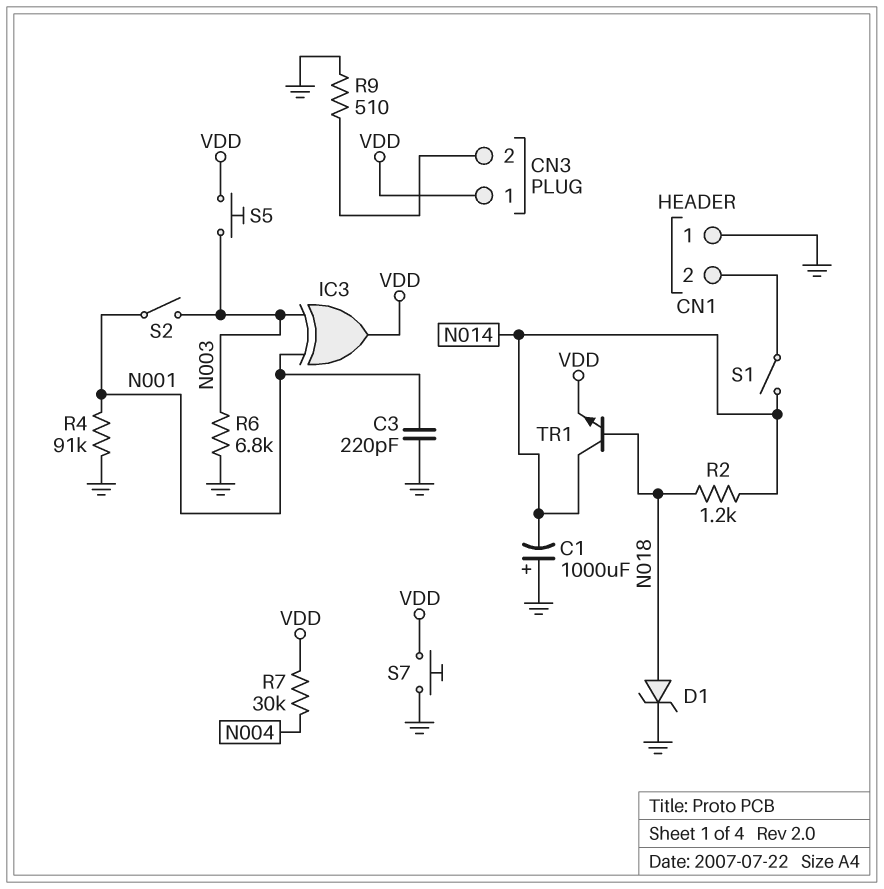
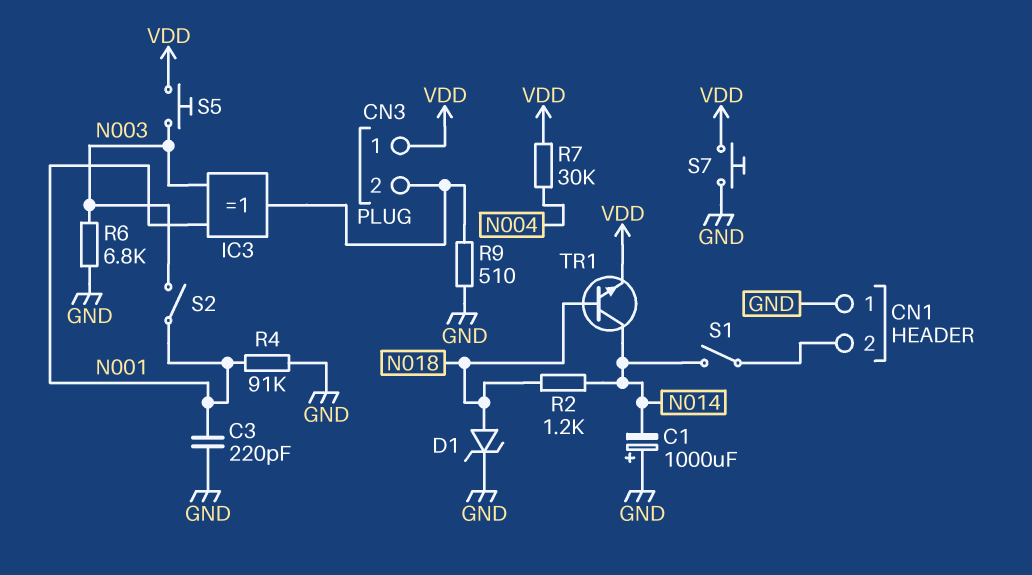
IC3: XOR (in N001, in N003, out VDD) -> XOR (in N001, in N003, out CN3/2)

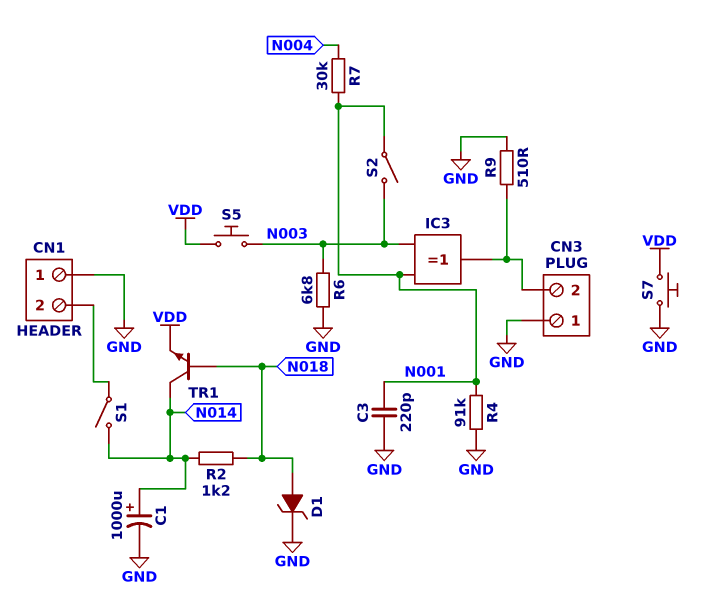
C1: 1000uF (plus GND, minus N014) -> 1000uF (plus N014, minus GND)
CN3 pin 1: VDD -> GND
R7: 30k (N004, VDD) -> 30k (N001, N004)

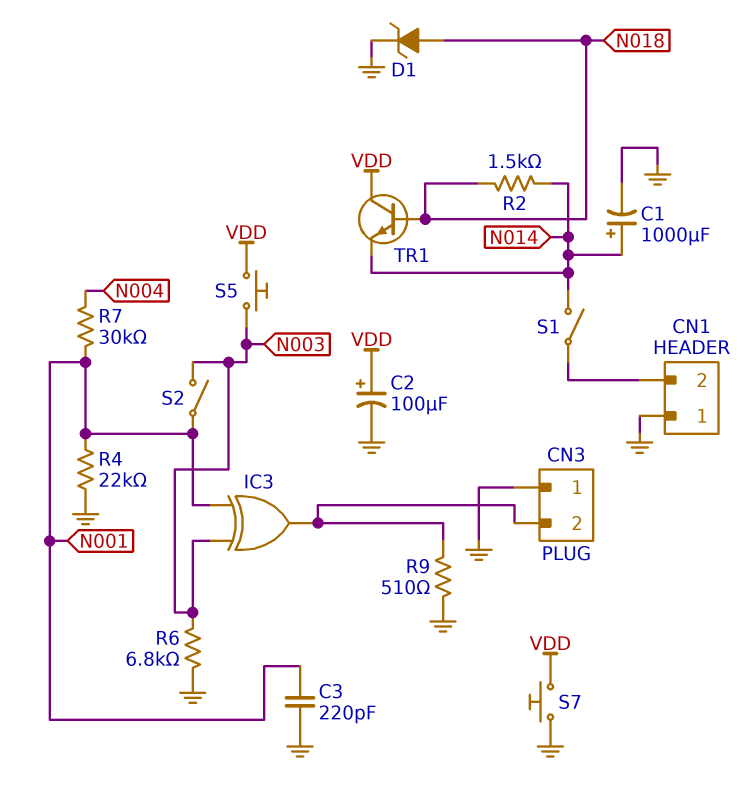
C2: none -> 100uF (plus VDD, minus GND)
R2: 1.2k (N014, N018) -> 1.5k (N014, N018)
R4: 91k (GND, N001) -> 22k (GND, N001)
TR1: NPN (B N018, C N014, E VDD) -> NPN (B N018, C VDD, E N014)

